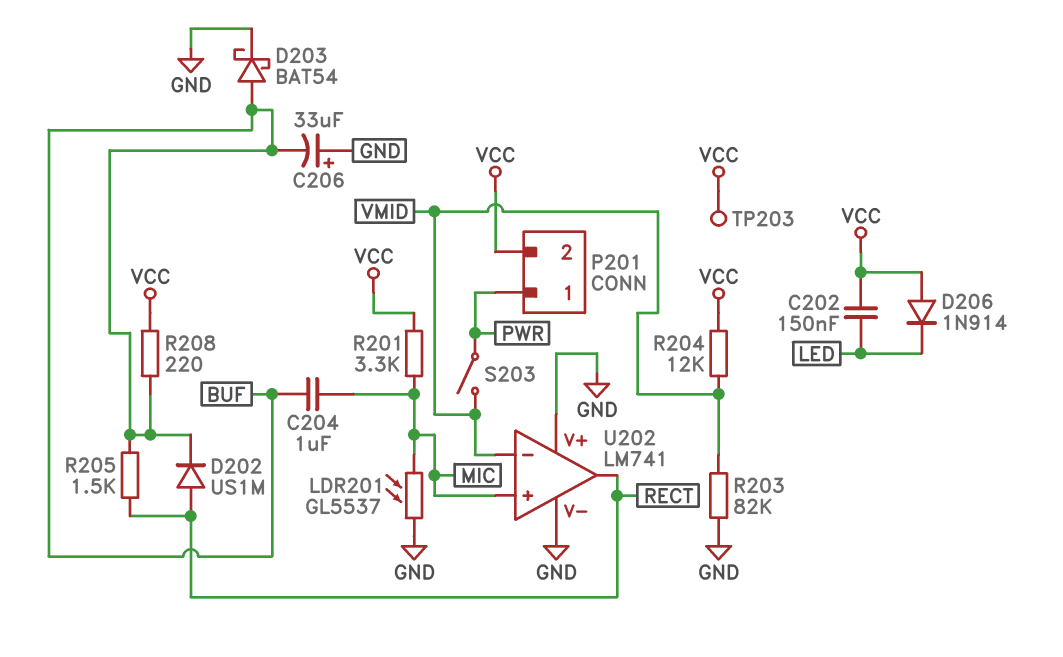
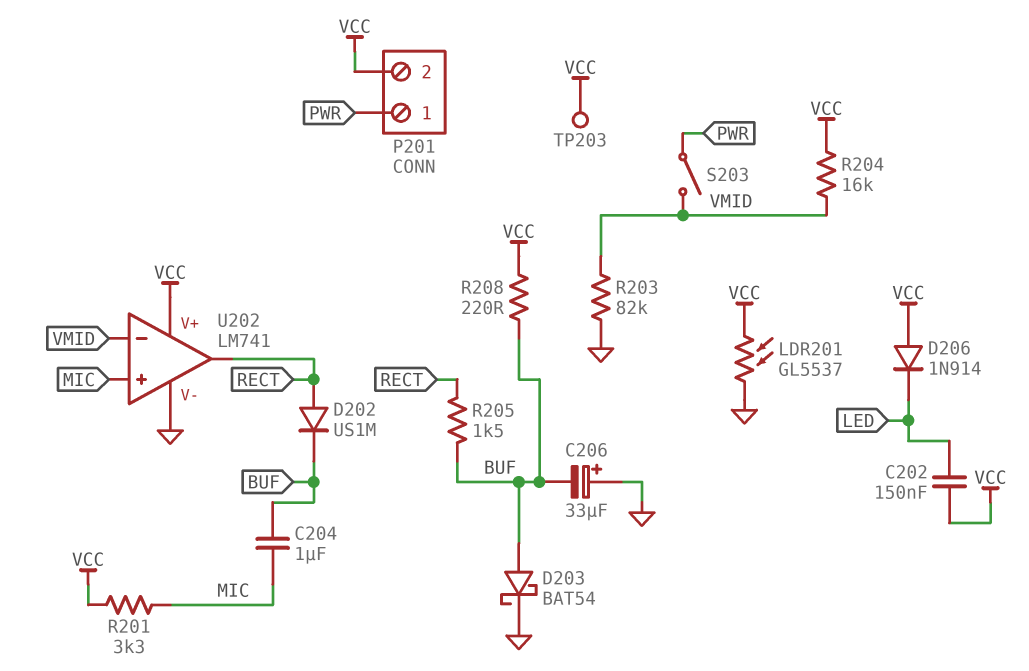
LDR201: GL5537 (GND, MIC) -> GL5537 (GND, VCC)
R204: 12k (VCC, VMID) -> 16k (VCC, VMID)
U202 pin V+: GND -> VCC

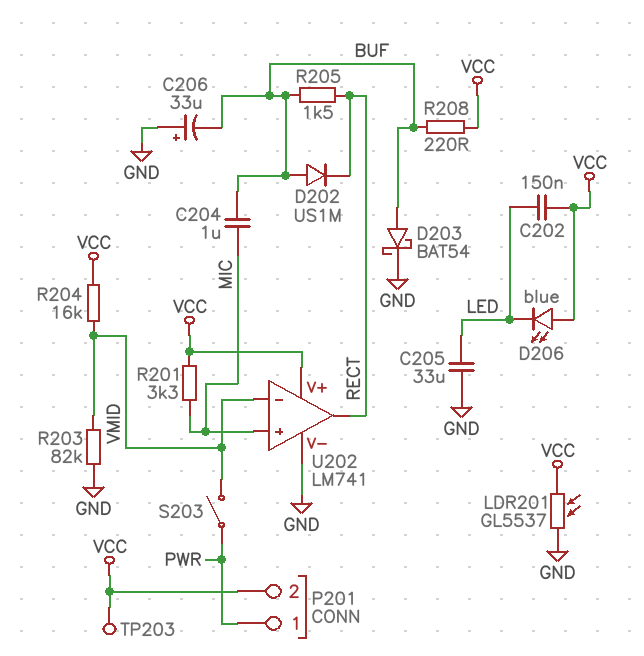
C205: none -> 33uF (GND, LED)
D202: diode US1M (A RECT, K BUF) -> diode US1M (A BUF, K RECT)
D206: diode 1N914 (A VCC, K LED) -> LED blue (A VCC, K LED)

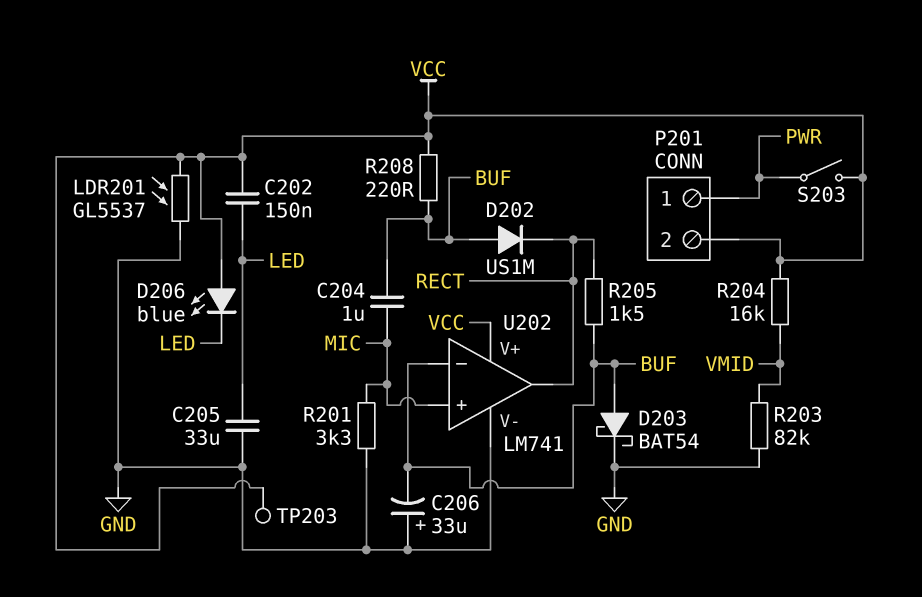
R201: 3.3k (MIC, VCC) -> 3.3k (GND, MIC)
S203: switch (PWR, VMID) -> switch (PWR, VCC)
U202 pin in-: VMID -> BUF

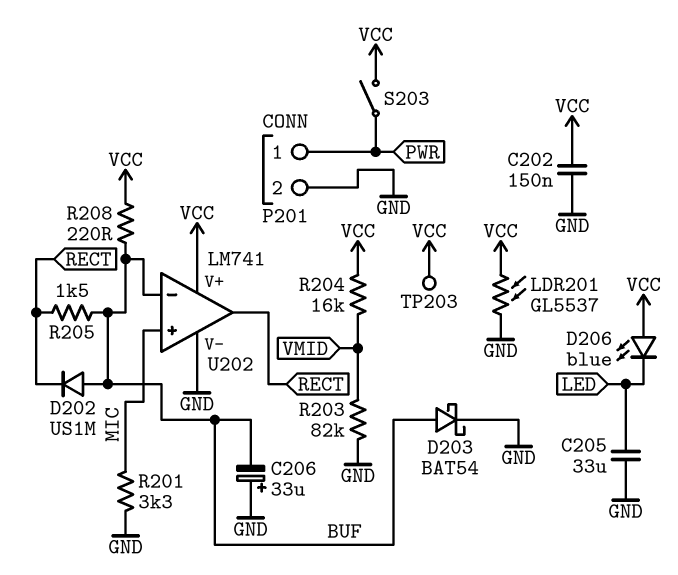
C202: 150nF (LED, VCC) -> 150nF (GND, VCC)
C204: 1uF (BUF, MIC) -> none
P201 pin 2: VCC -> GND

